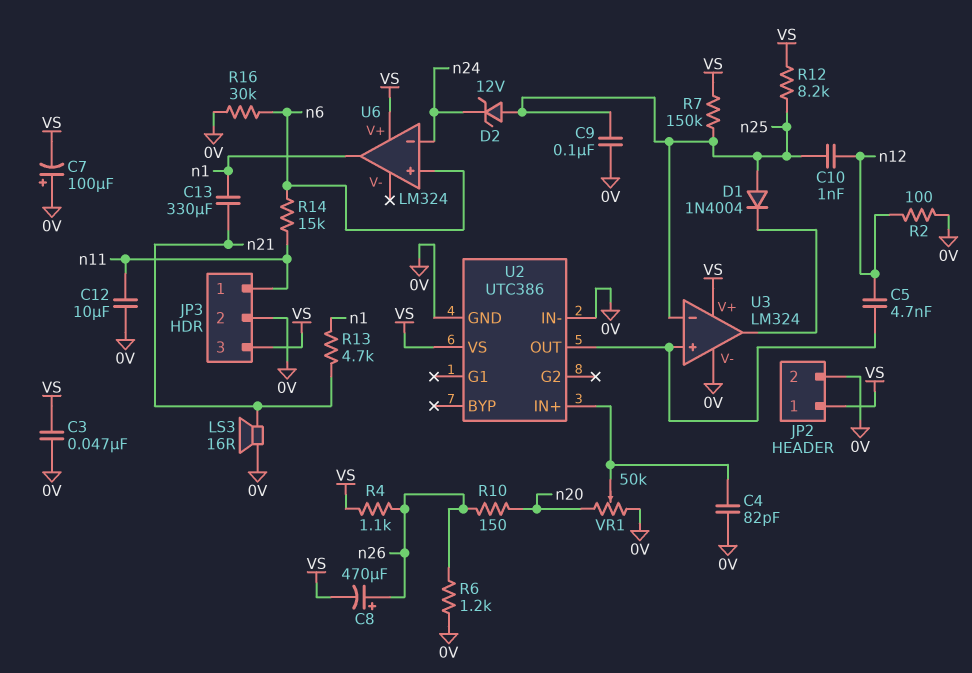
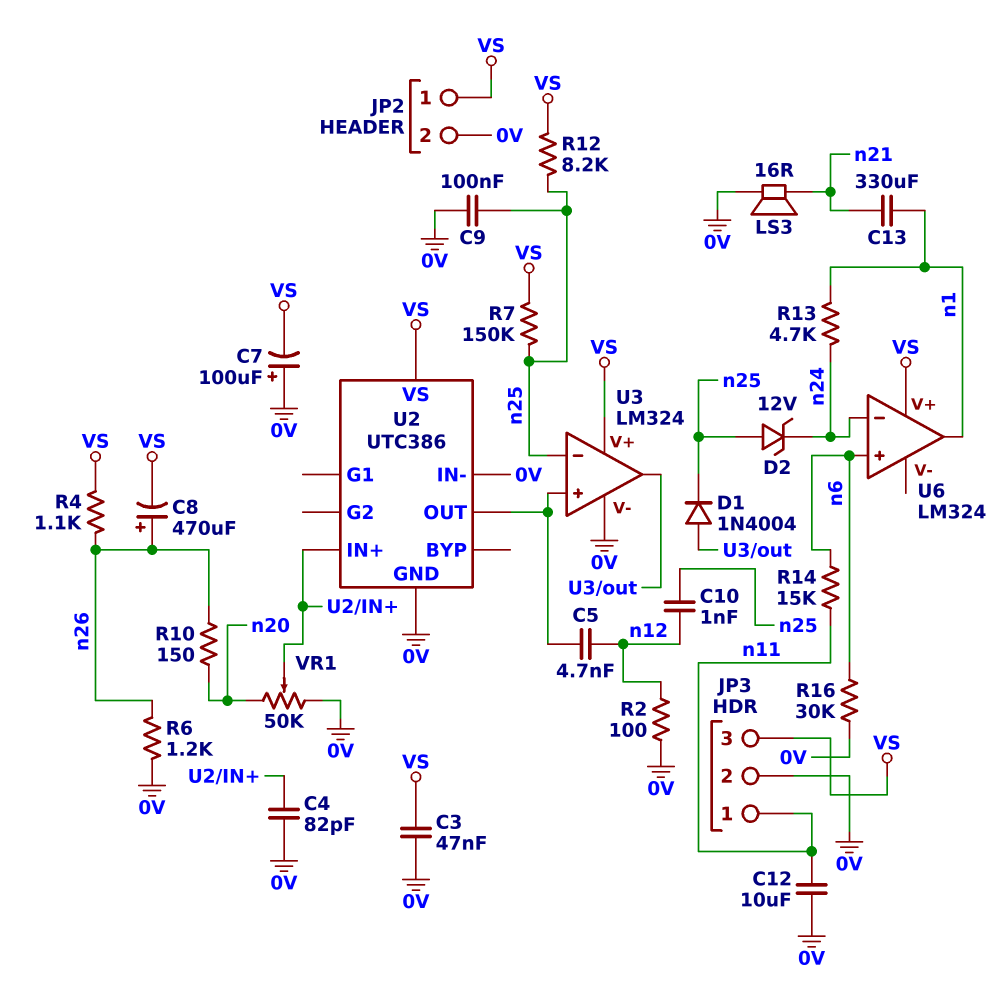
D1: diode 1N4004 (A n25, K U3/out) -> diode 1N4004 (A U3/out, K n25)
R13: 4.7k (n1, n21) -> 4.7k (n1, n24)

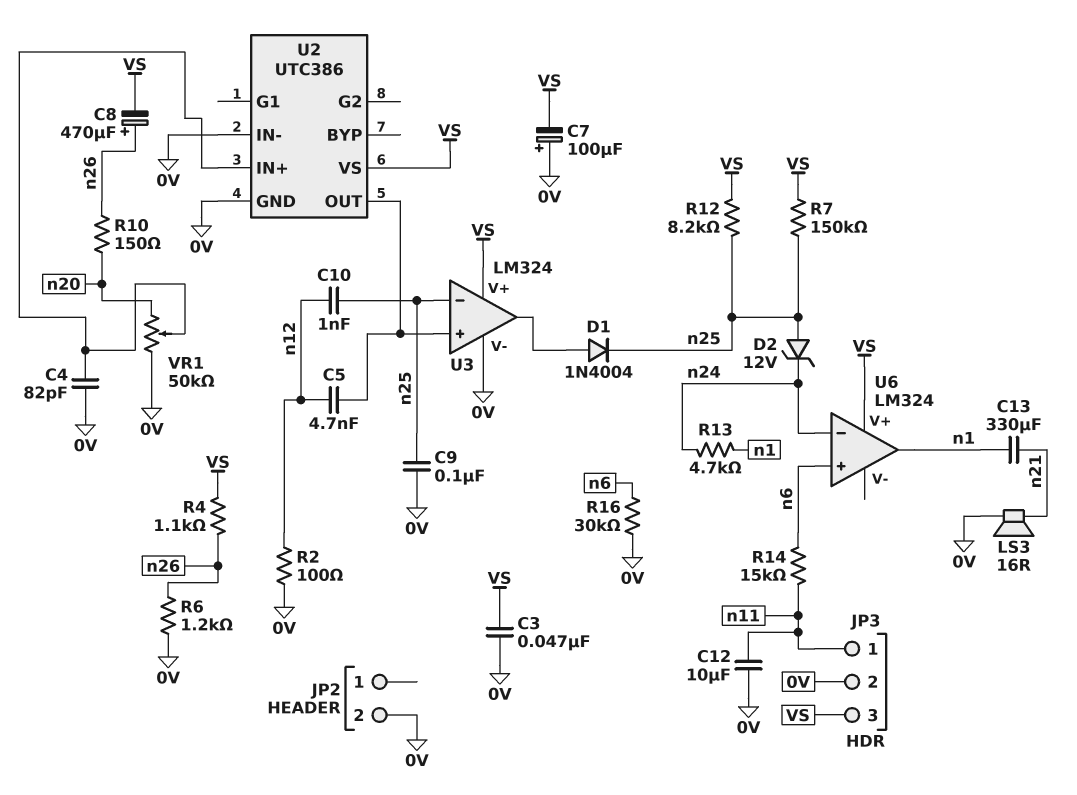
JP2 pin 1: VS -> none

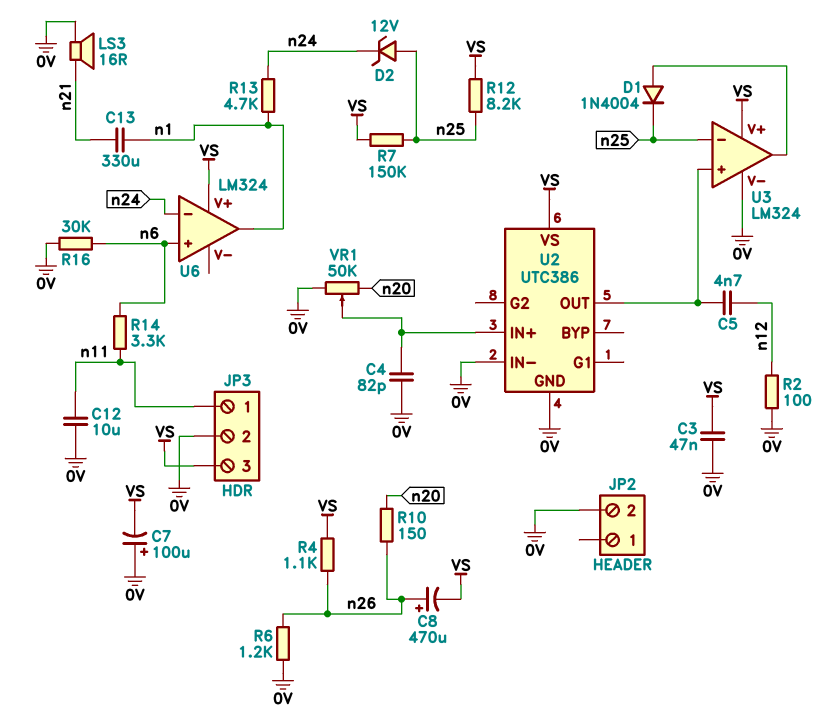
C9: 100nF (0V, n25) -> none
C10: 1nF (n12, n25) -> none
R14: 15k (n6, n11) -> 3.3k (n6, n11)

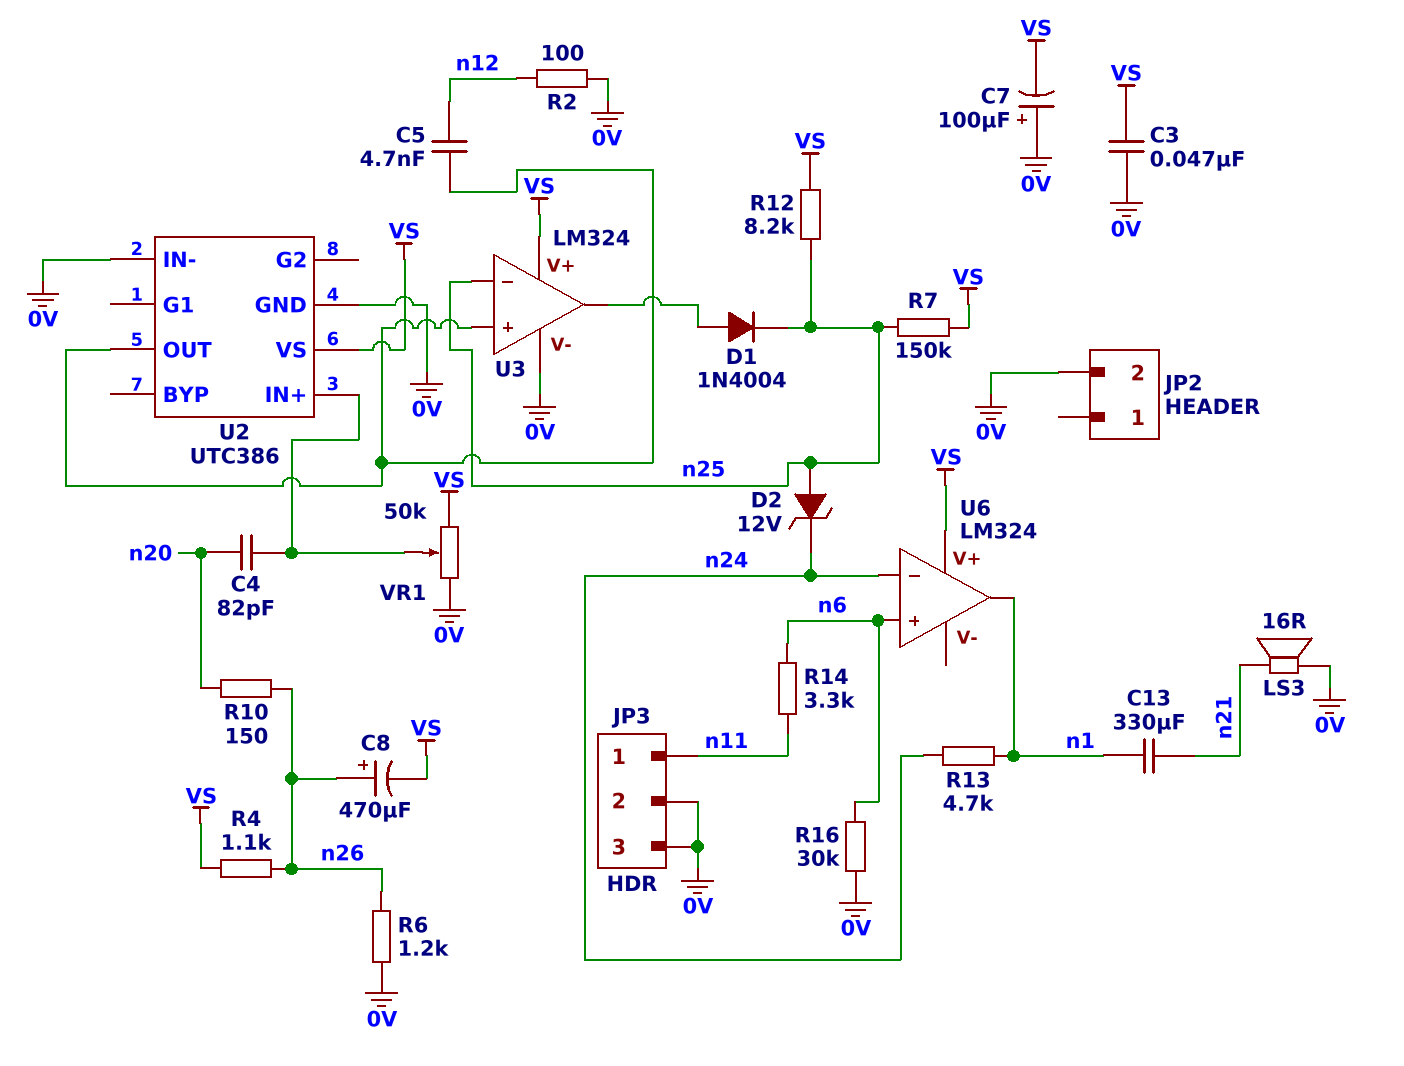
C4: 82pF (0V, U2/IN+) -> 82pF (U2/IN+, n20)
C12: 10uF (0V, n11) -> none
JP3 pin 3: VS -> 0V
VR1: 50k (0V, n20, wiper U2/IN+) -> 50k (0V, VS, wiper U2/IN+)

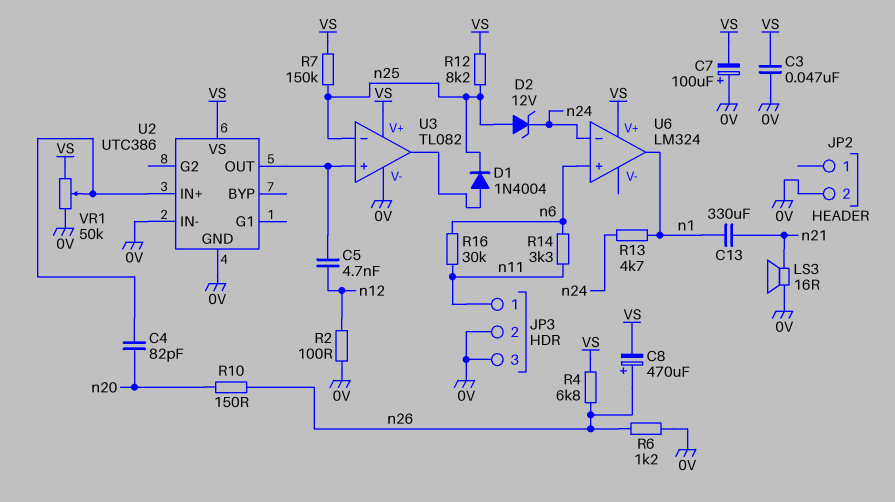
R4: 1.1k (VS, n26) -> 6.8k (VS, n26)
R16: 30k (0V, n6) -> 30k (n6, n11)
U3: LM324 -> TL082

